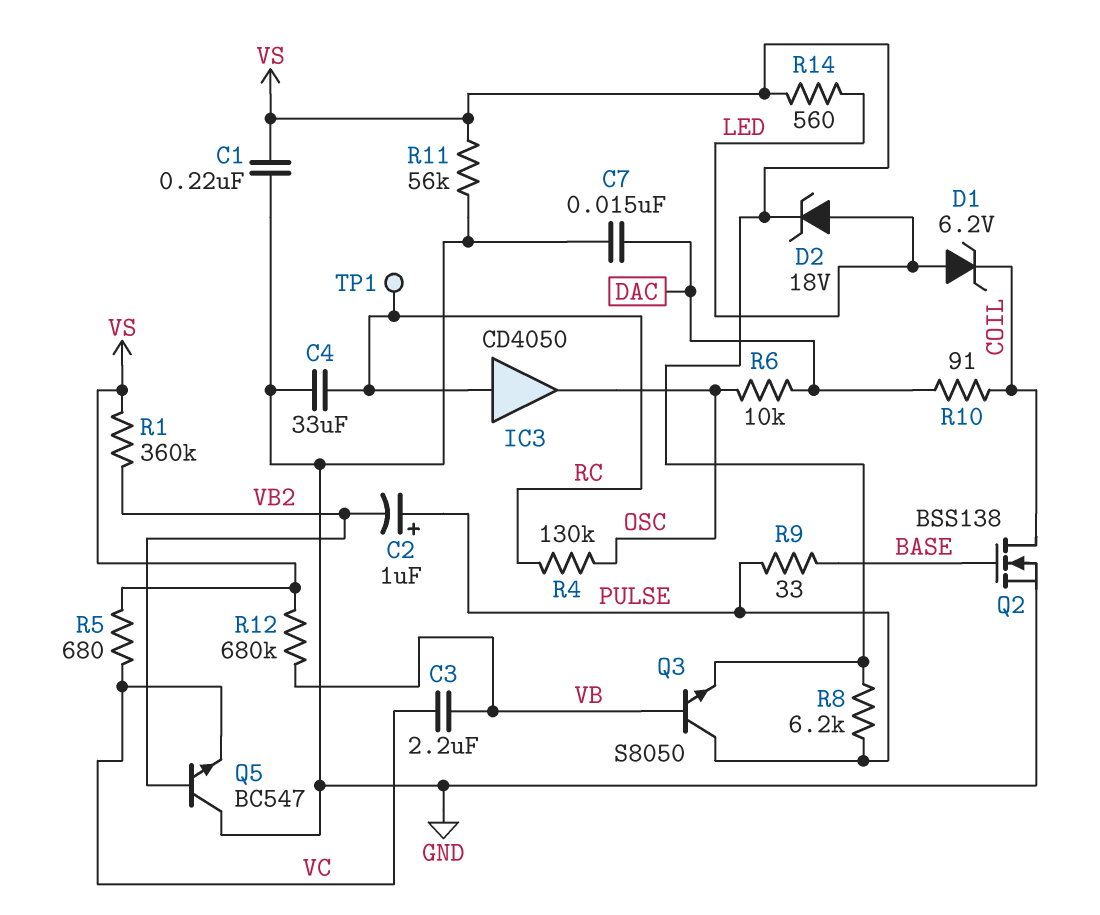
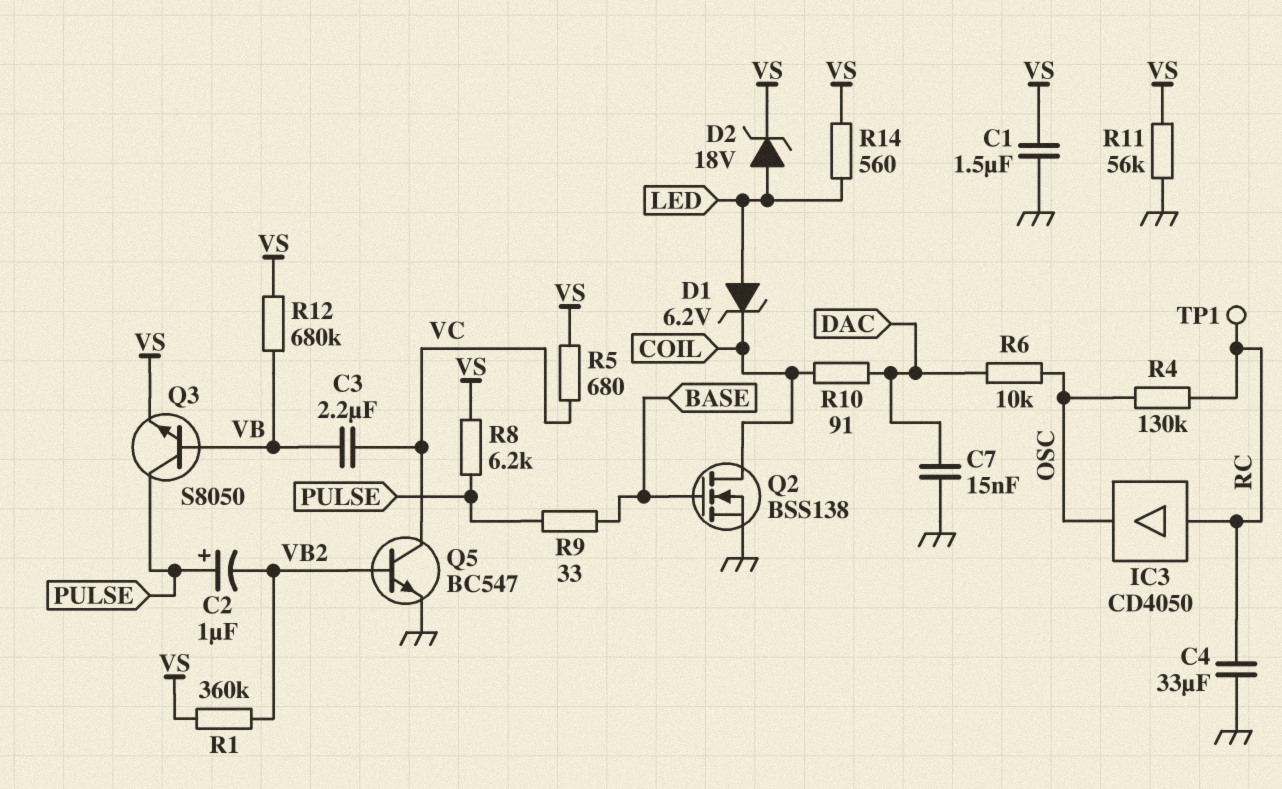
C1: 220nF (GND, VS) -> 1.5uF (GND, VS)
Q5: NPN BC547 (B VB2, C GND, E VC) -> NPN BC547 (B VB2, C VC, E GND)

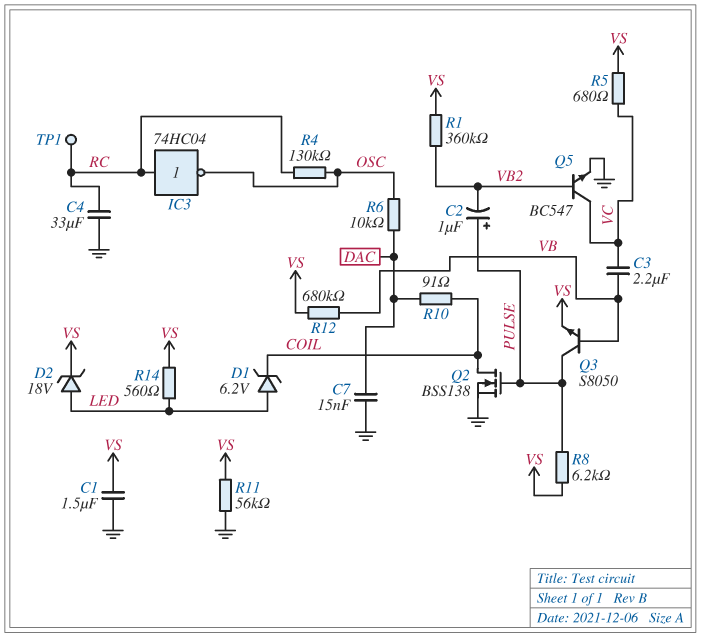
IC3: buffer CD4050 (in RC, out OSC) -> NOT 74HC04 (in RC, out OSC)
Q2: NMOS BSS138 (G BASE, D COIL, S GND) -> NMOS BSS138 (G PULSE, D COIL, S GND)
R9: 33 (BASE, PULSE) -> none

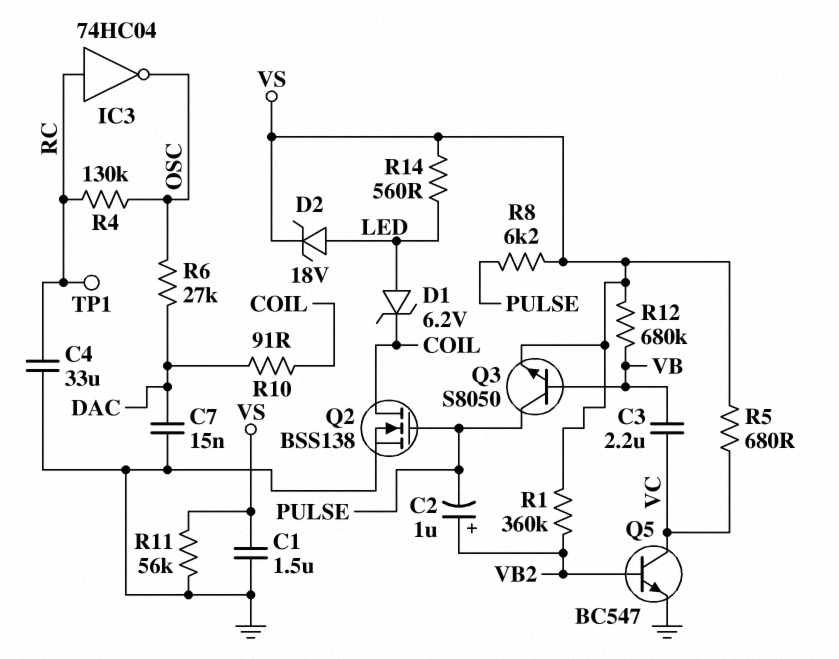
C2: 1uF (plus PULSE, minus VB2) -> 1uF (plus VB2, minus PULSE)
R6: 10k (DAC, OSC) -> 27k (DAC, OSC)

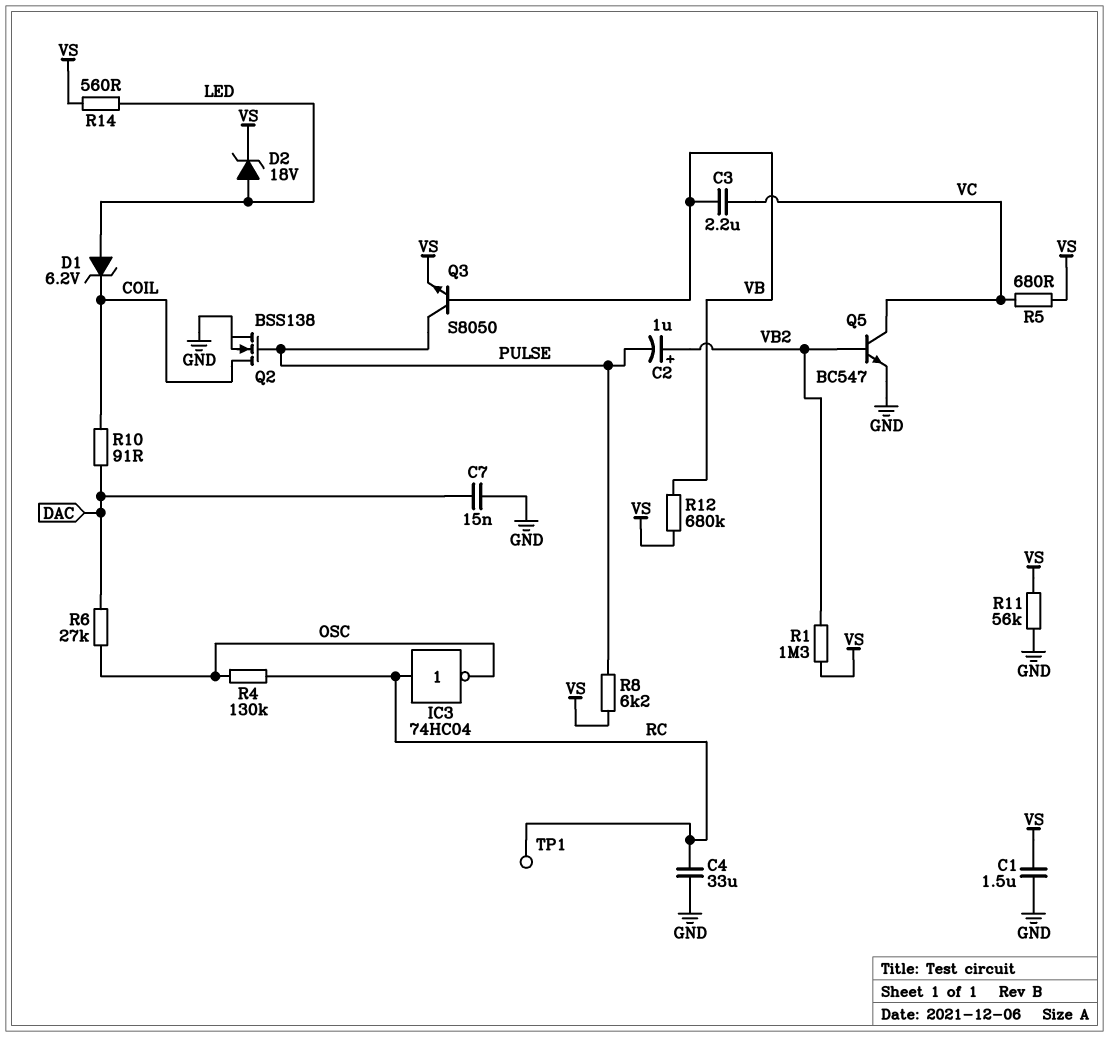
R1: 360k (VB2, VS) -> 1.3M (VB2, VS)

